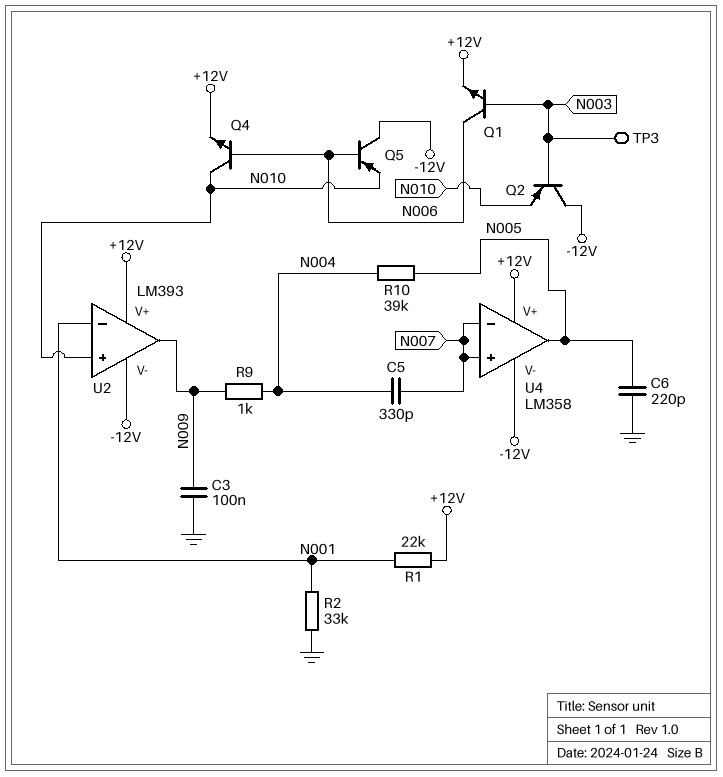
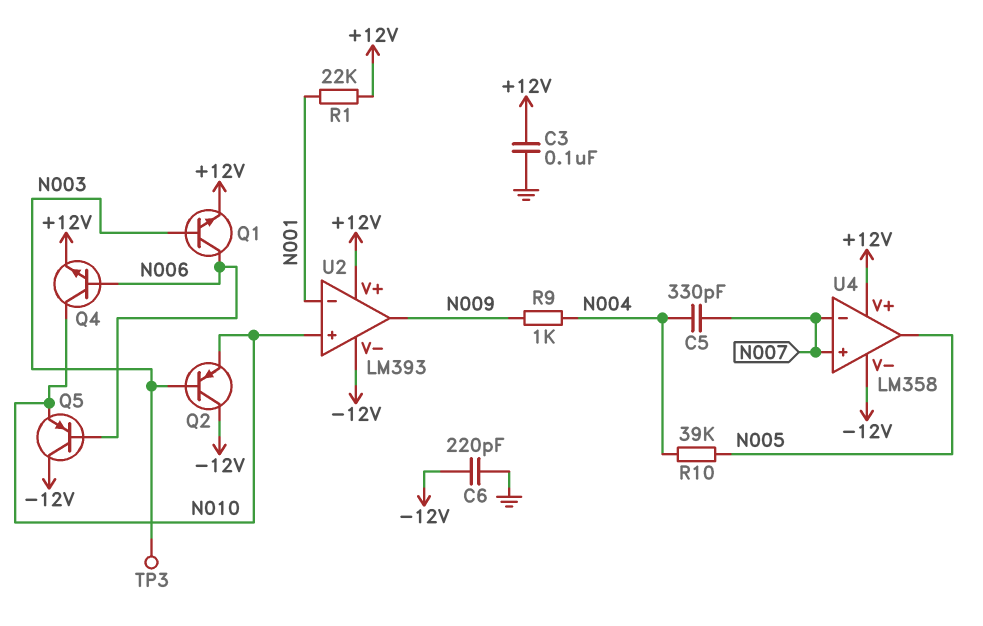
C3: 100nF (GND, N009) -> 100nF (+12V, GND)
C6: 220pF (GND, N005) -> 220pF (-12V, GND)
R2: 33k (GND, N001) -> none

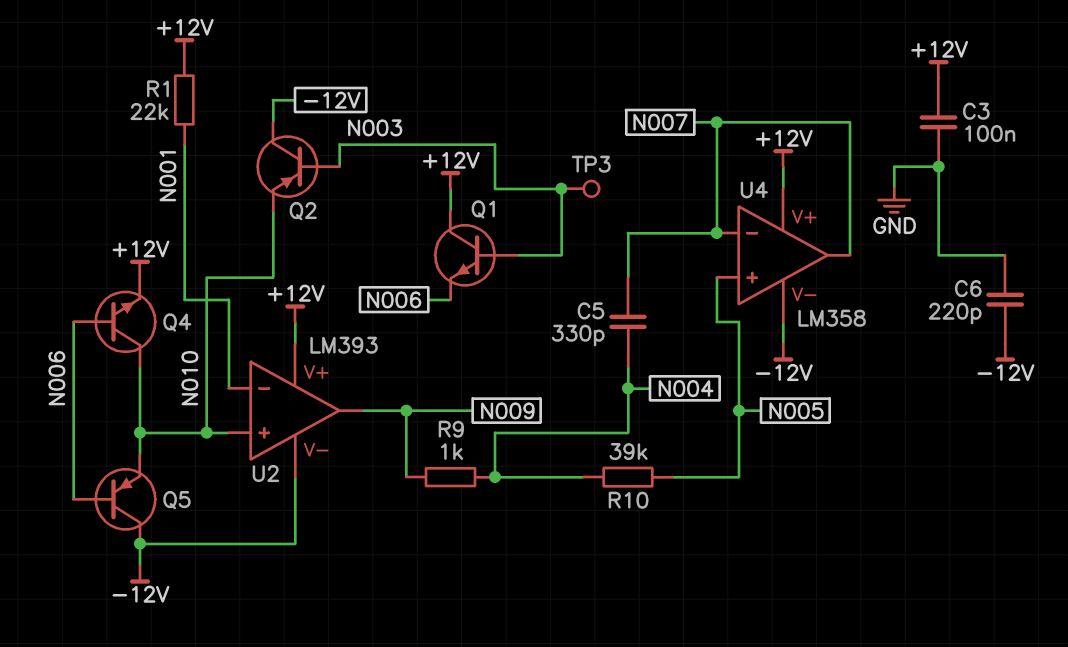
Q1: NPN (B N003, C N006, E +12V) -> NPN (B N003, C +12V, E N006)
U4 pin in+: N007 -> N005
U4 pin out: N005 -> N007

